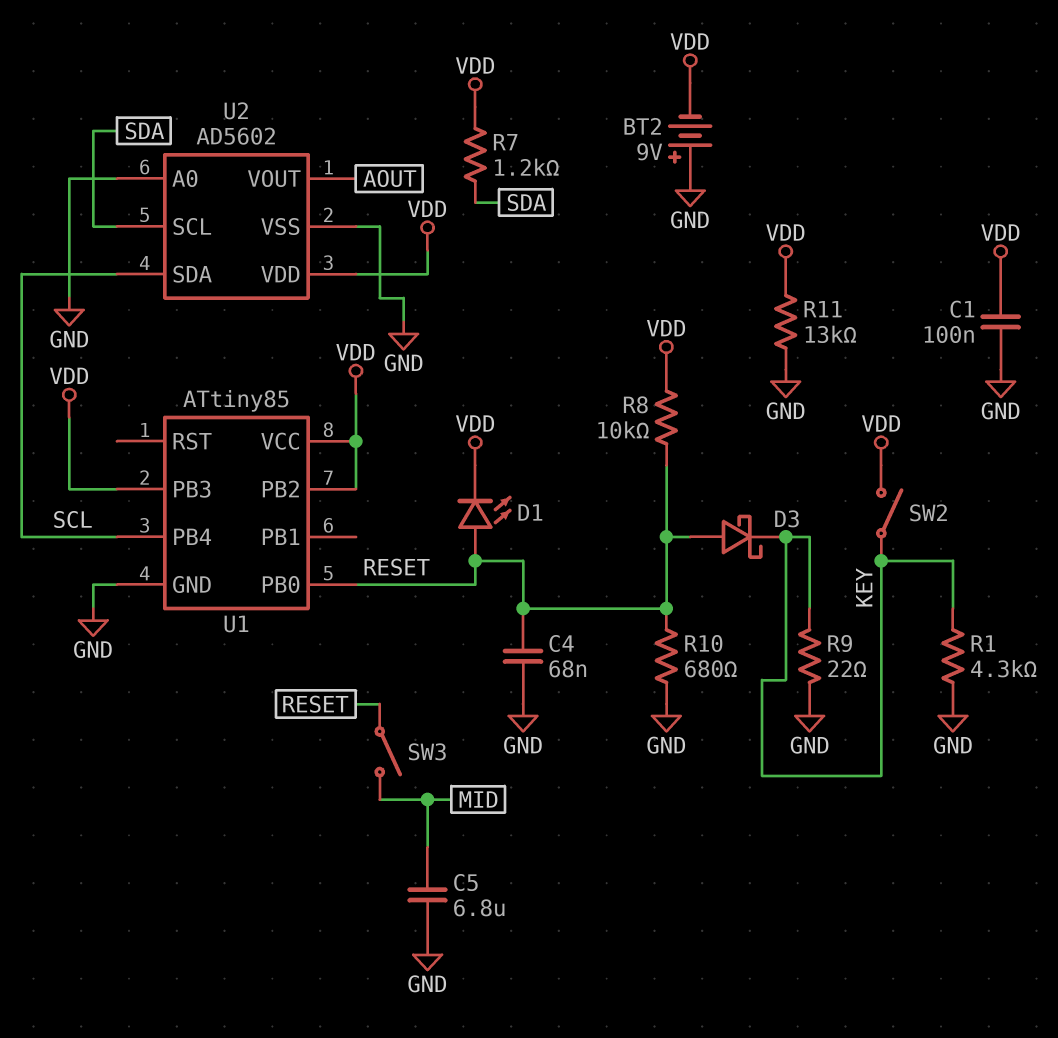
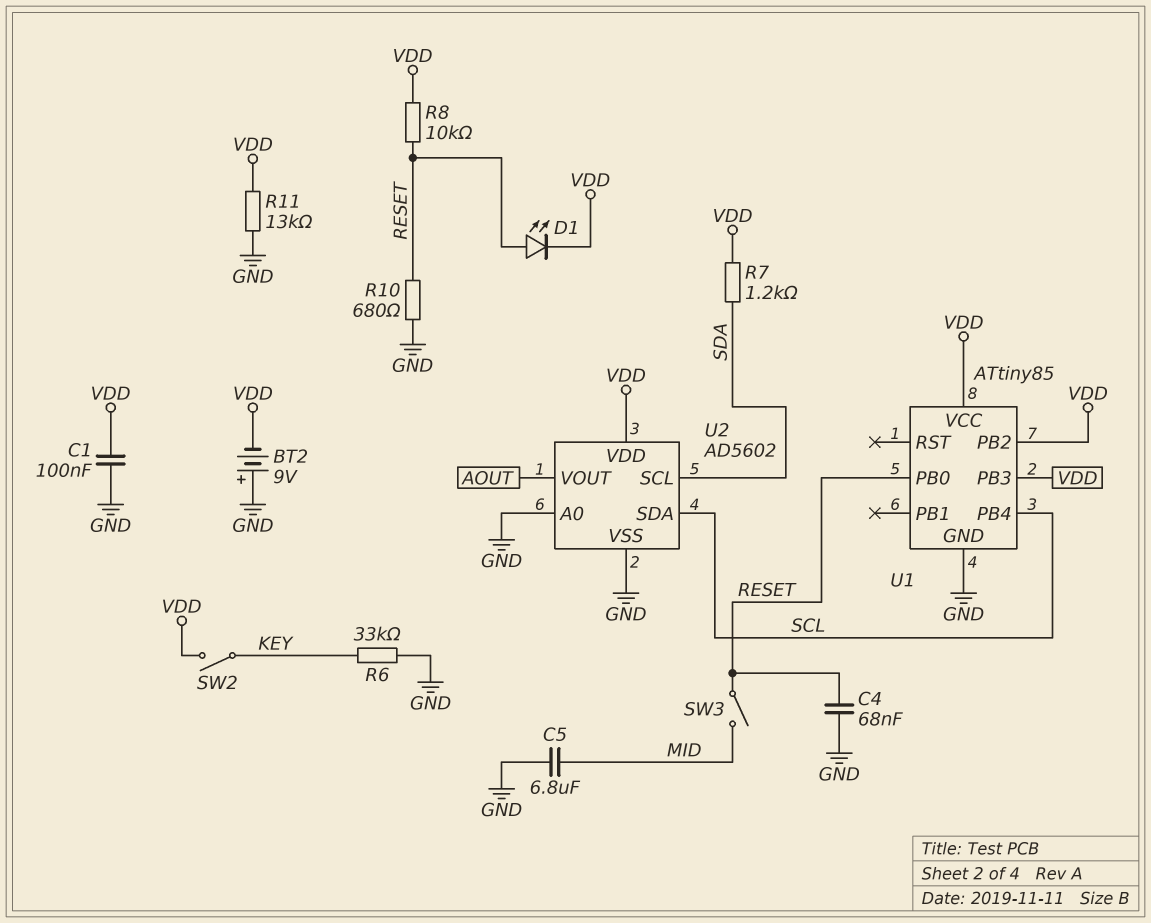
D3: schottky (A RESET, K KEY) -> none
R1: 4.3k (GND, KEY) -> none
R6: none -> 33k (GND, KEY)
R9: 22 (GND, KEY) -> none

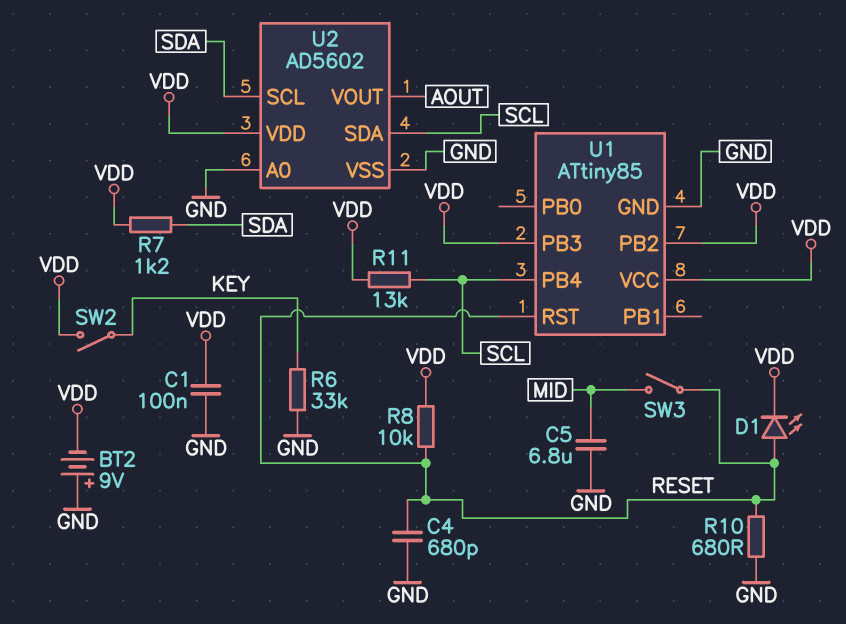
C4: 68nF (GND, RESET) -> 680pF (GND, RESET)
R11: 13k (GND, VDD) -> 13k (SCL, VDD)
U1 pin PB0: RESET -> none
U1 pin RST: none -> RESET

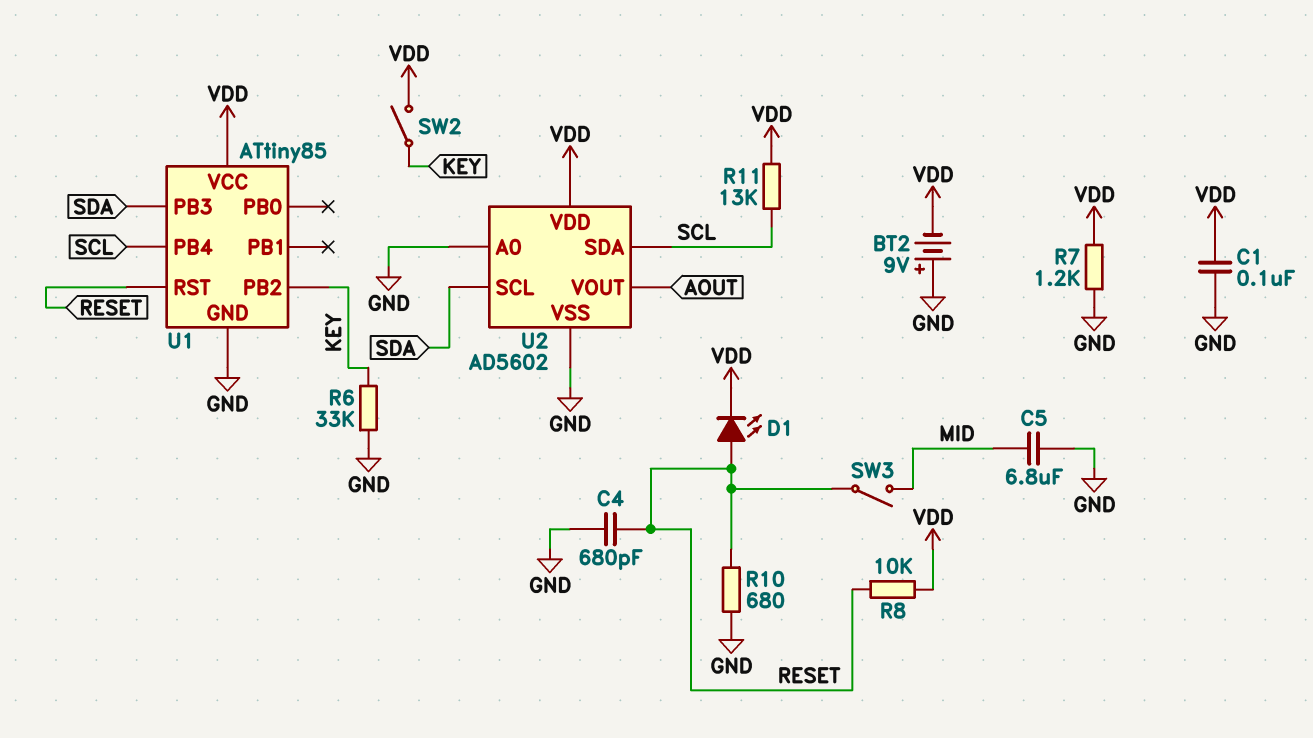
R7: 1.2k (SDA, VDD) -> 1.2k (GND, VDD)
U1 pin PB2: VDD -> KEY
U1 pin PB3: VDD -> SDA

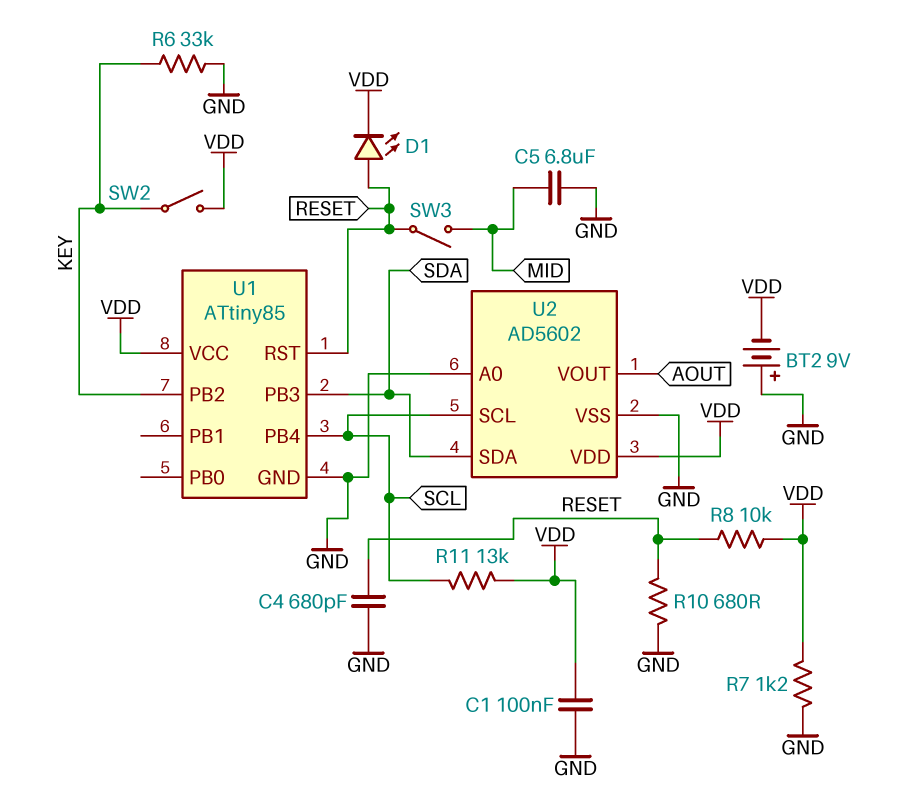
U2 pin SCL: SDA -> SCL
U2 pin SDA: SCL -> SDA

